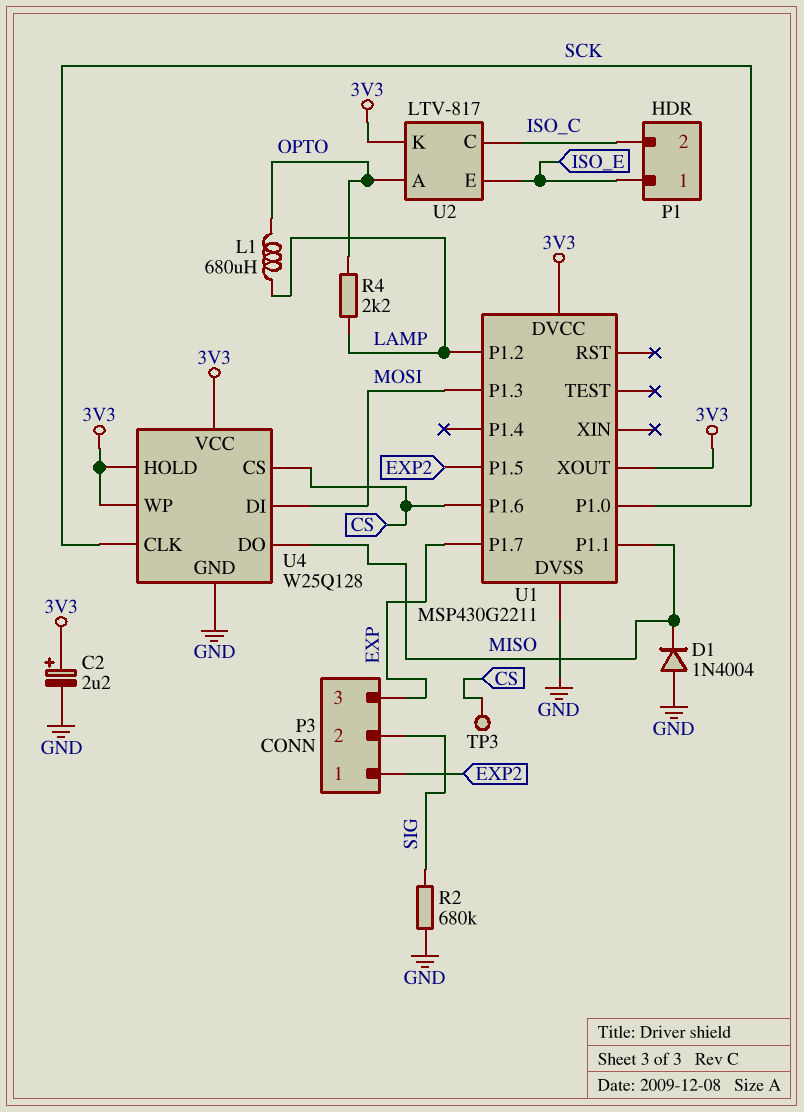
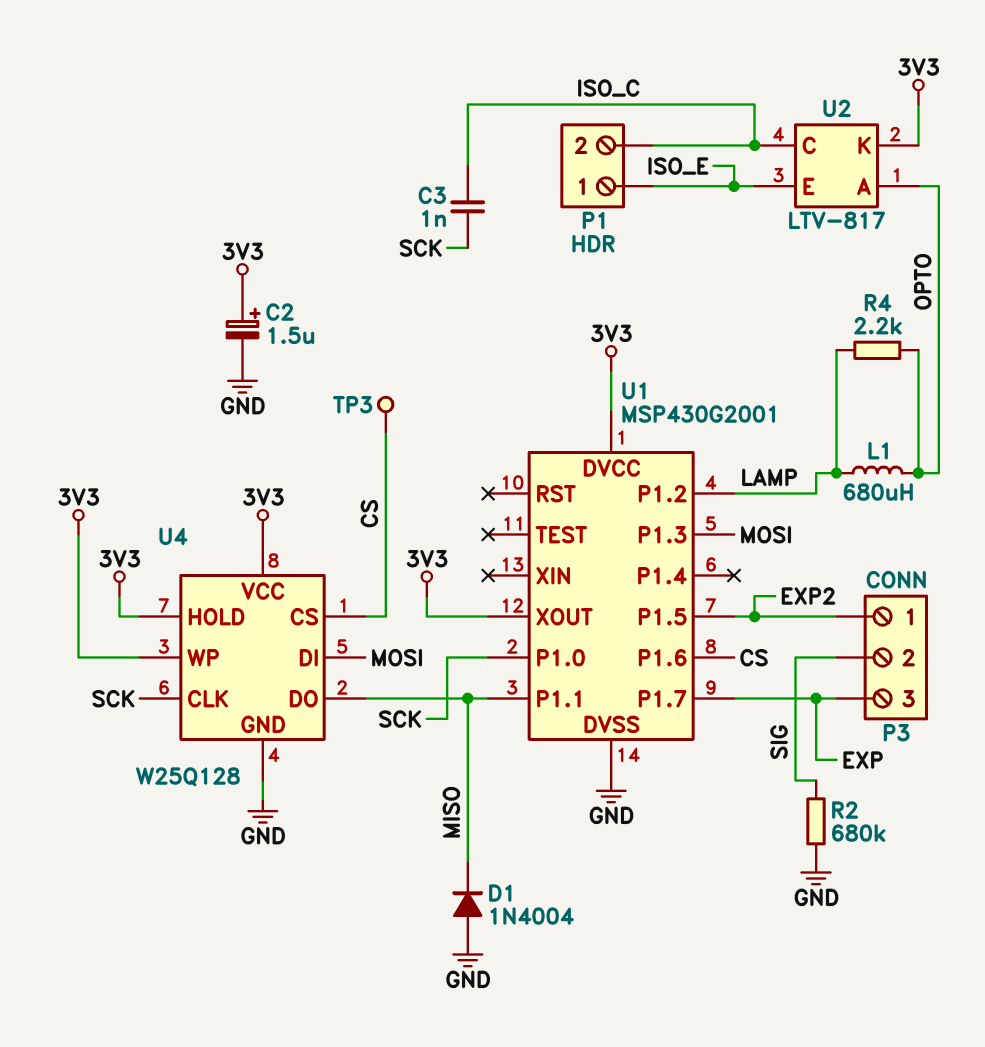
C2: 2.2uF (plus 3V3, minus GND) -> 1.5uF (plus 3V3, minus GND)
C3: none -> 1nF (ISO_C, SCK)
U1: MSP430G2211 -> MSP430G2001

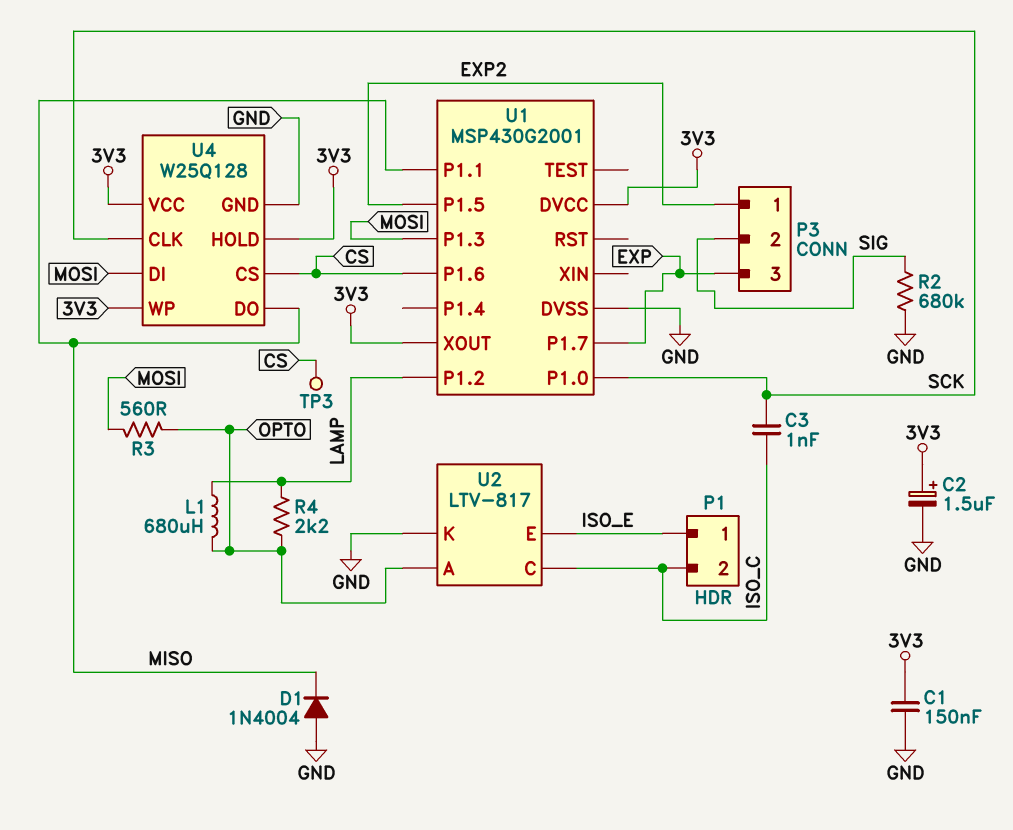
C1: none -> 150nF (3V3, GND)
R3: none -> 560 (MOSI, OPTO)
U2 pin K: 3V3 -> GND

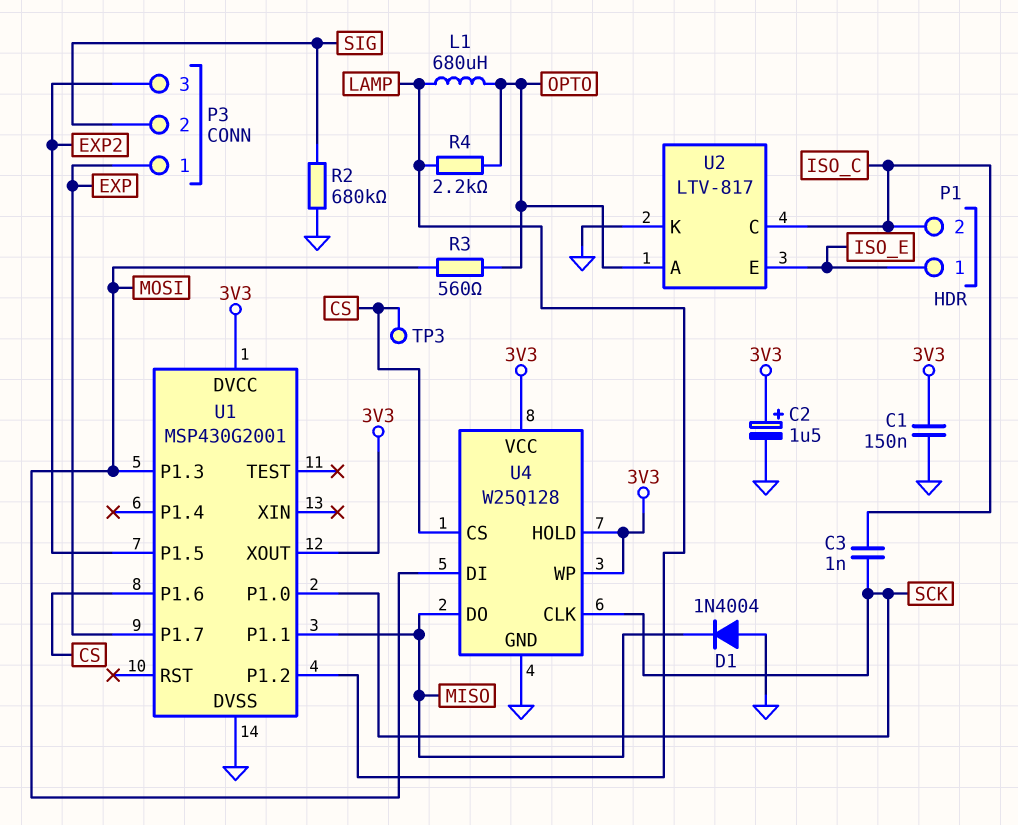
P3 pin 1: EXP2 -> EXP
P3 pin 3: EXP -> EXP2

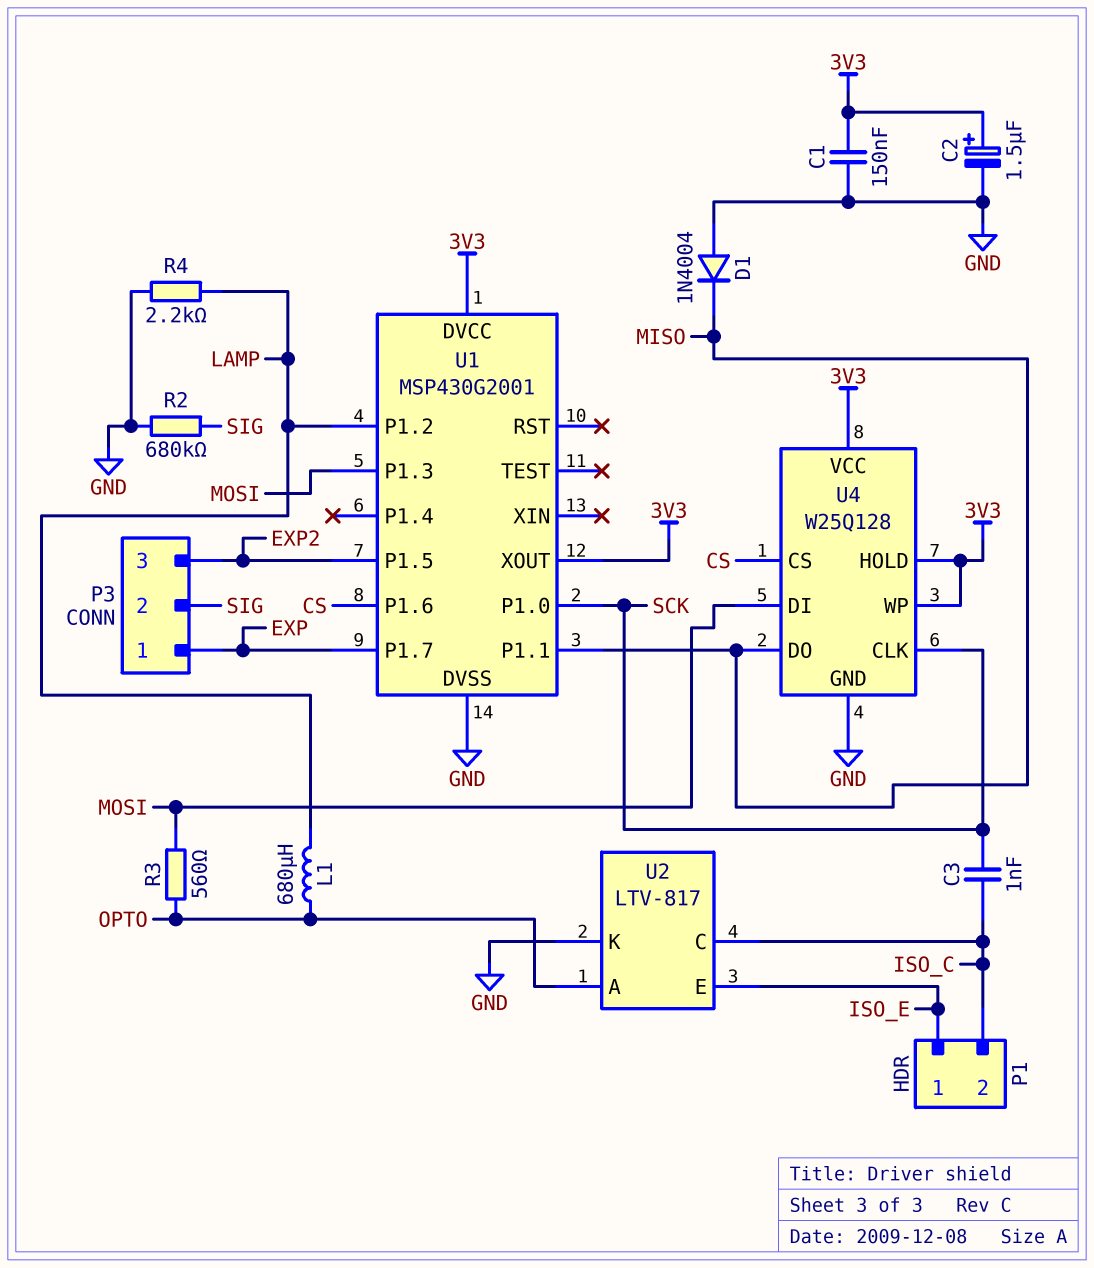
R4: 2.2k (LAMP, OPTO) -> 2.2k (GND, LAMP)
TP3: test point (CS) -> none

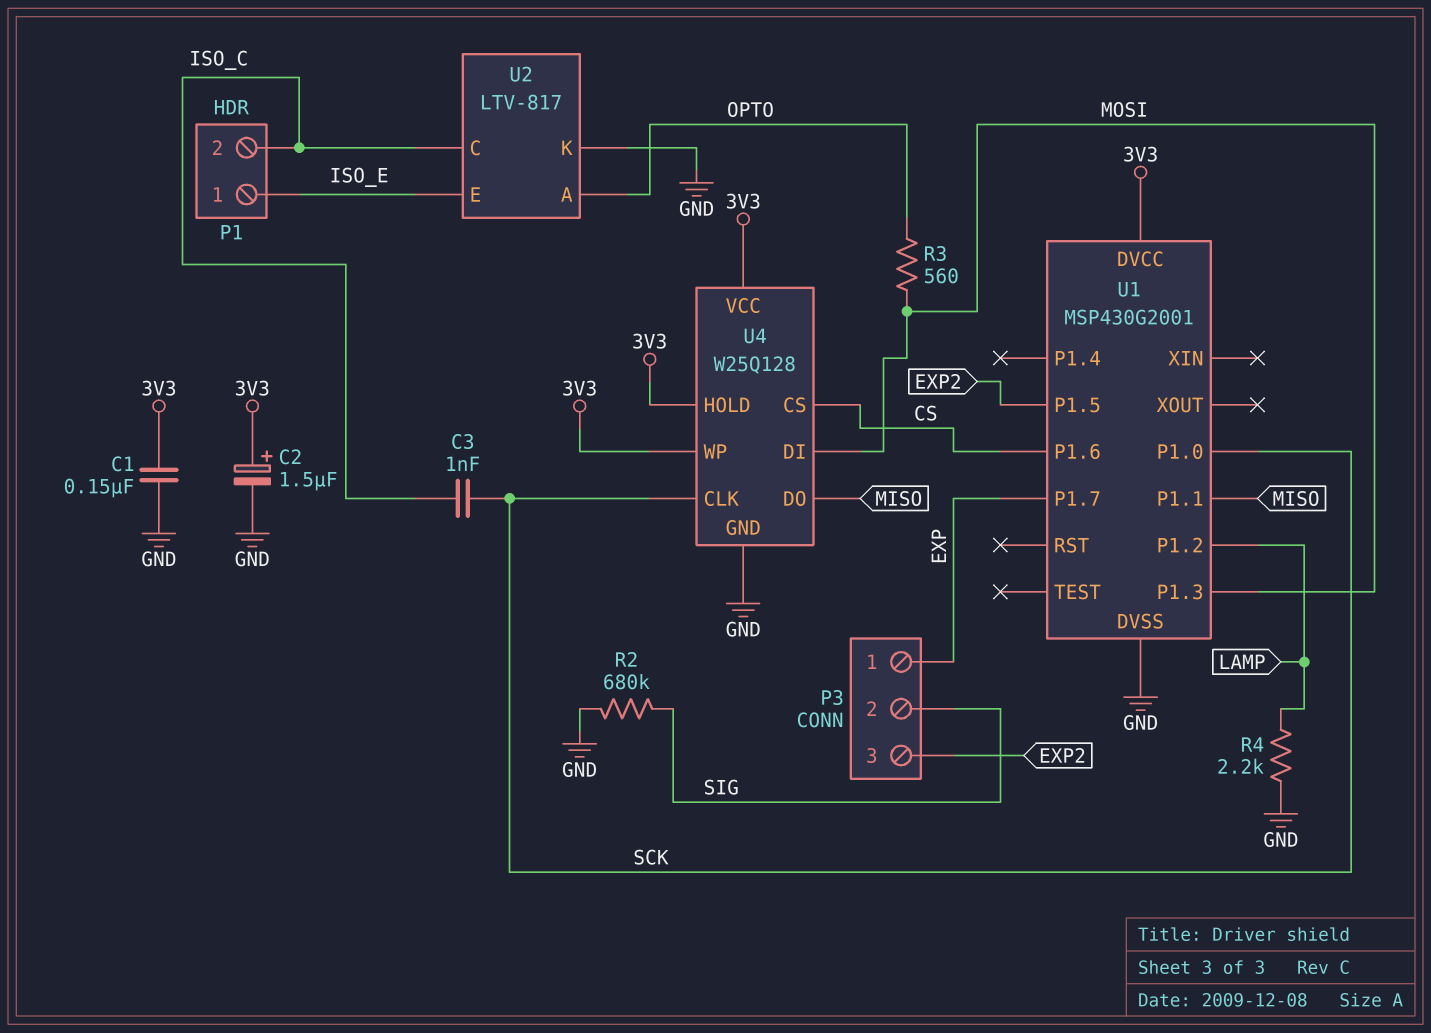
D1: diode 1N4004 (A GND, K MISO) -> none
L1: 680uH (LAMP, OPTO) -> none
U1 pin XOUT: 3V3 -> none

